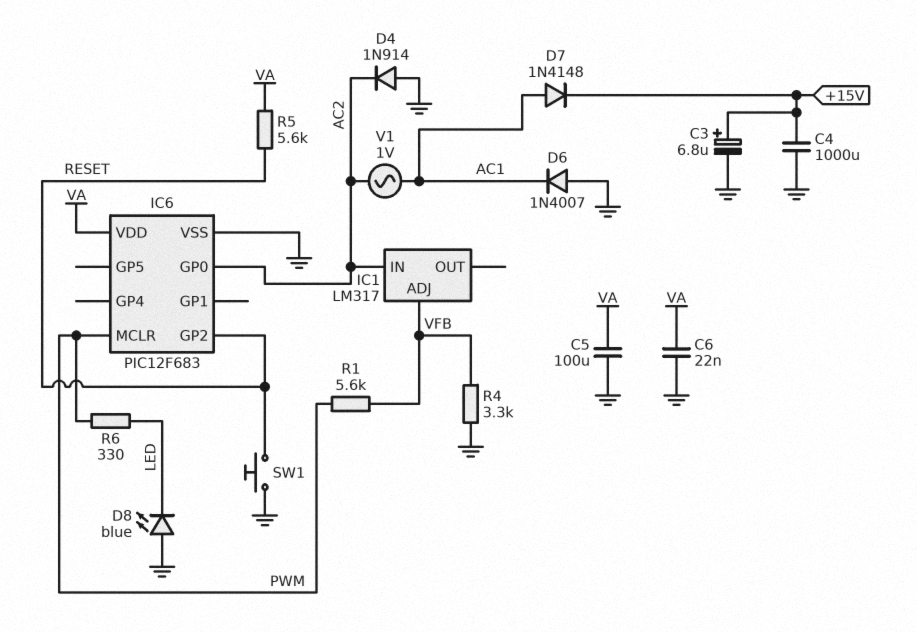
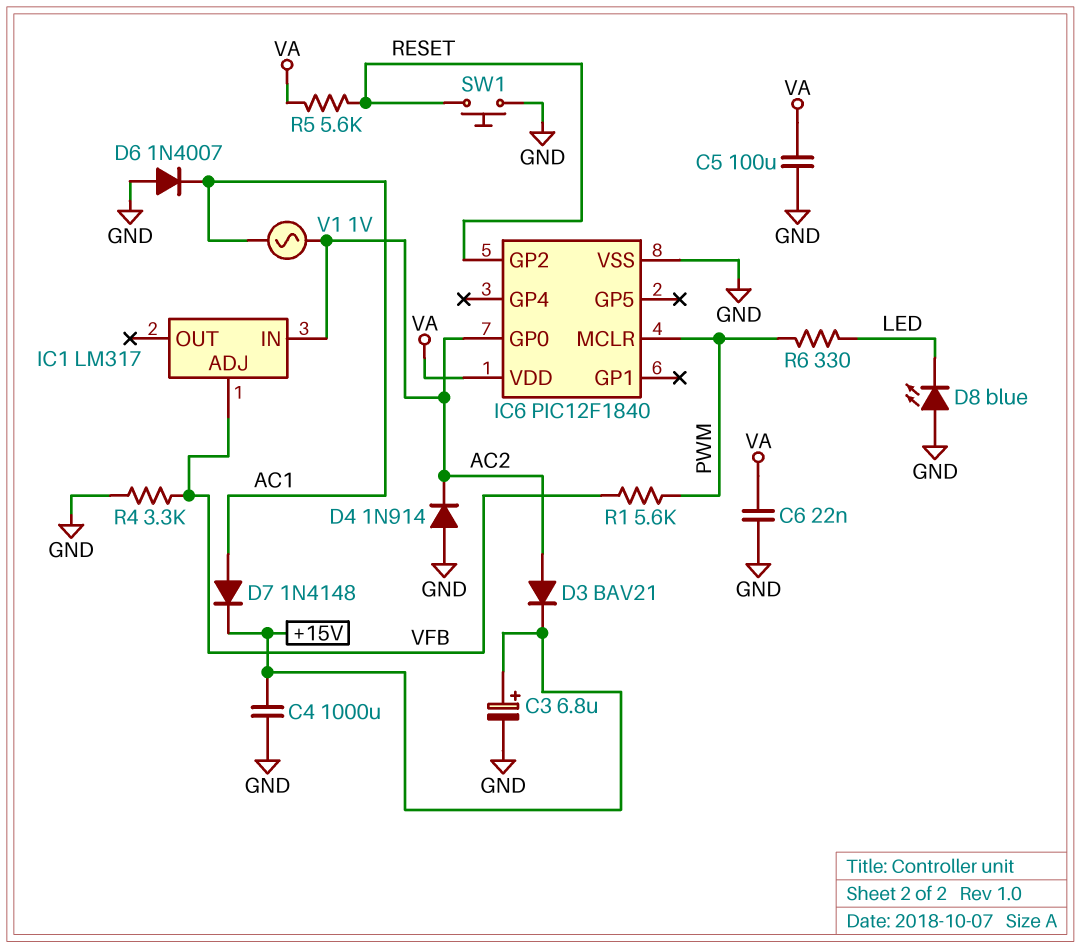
D3: none -> diode BAV21 (A AC2, K +15V)
IC6: PIC12F683 -> PIC12F1840

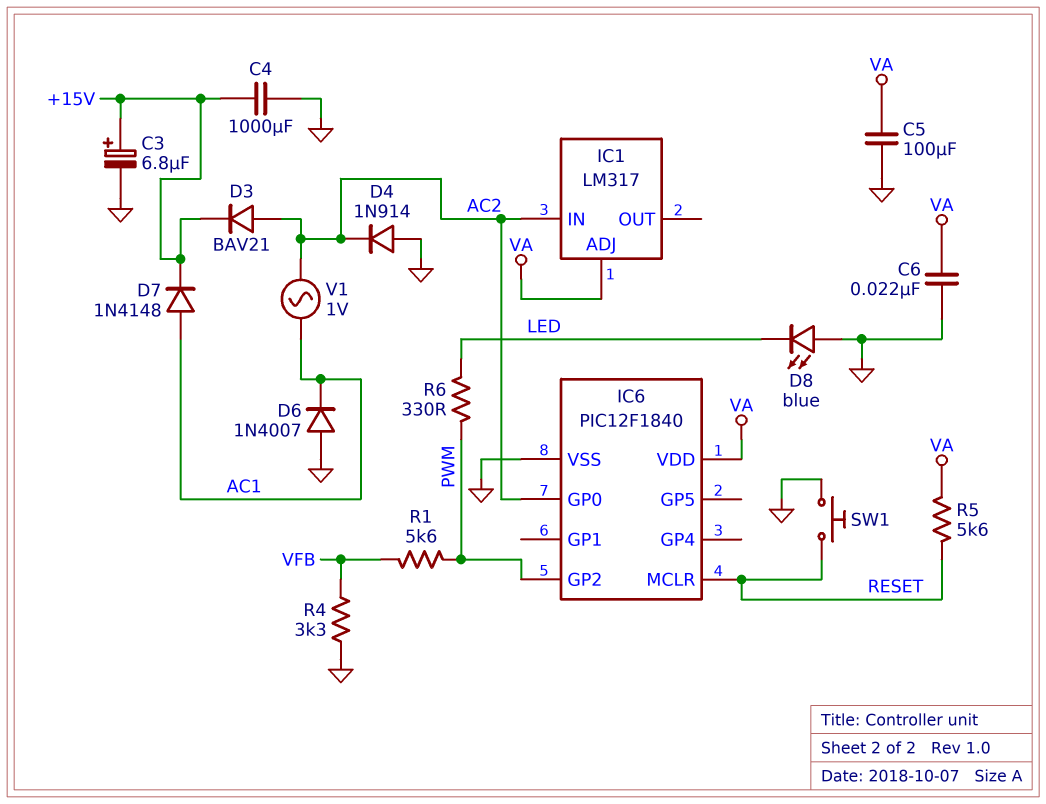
IC1 pin ADJ: VFB -> VA
IC6 pin GP2: RESET -> PWM
IC6 pin MCLR: PWM -> RESET

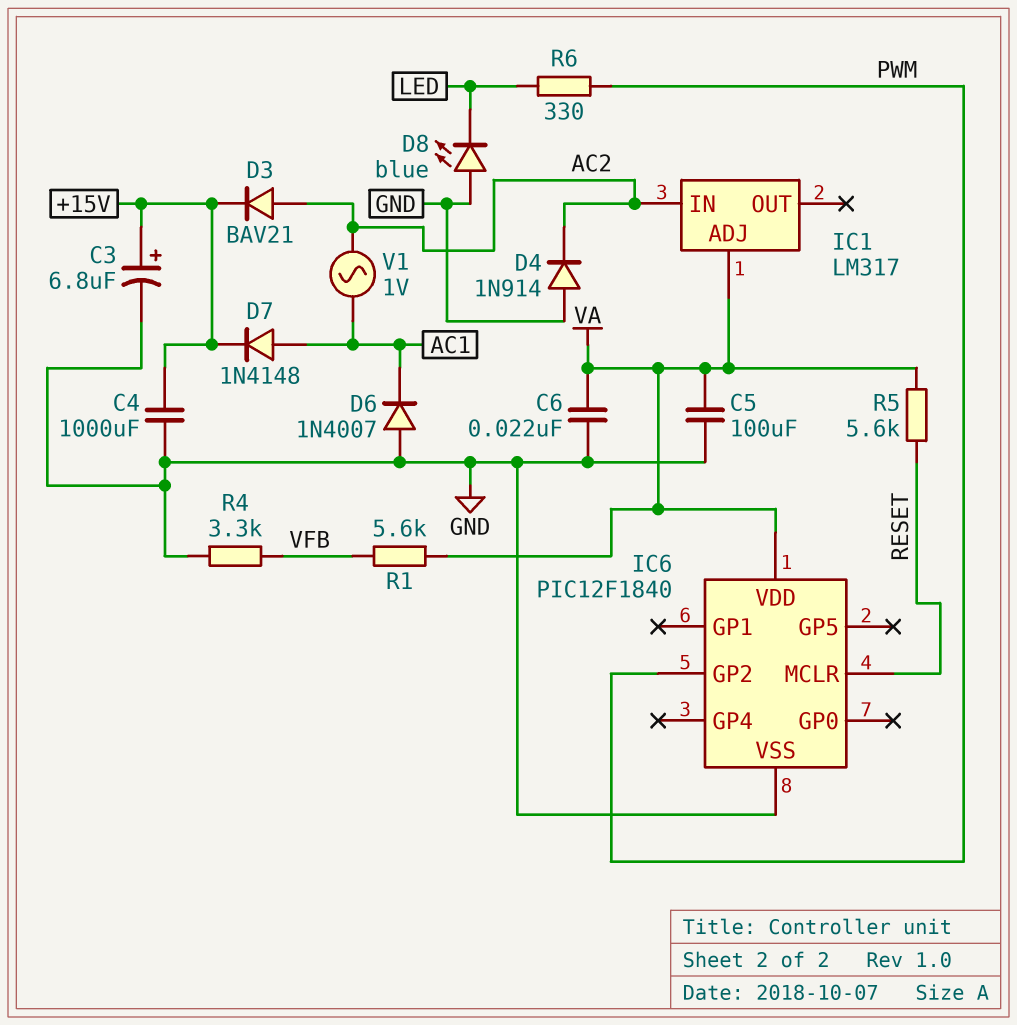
IC6 pin GP0: AC2 -> none
R1: 5.6k (PWM, VFB) -> 5.6k (VA, VFB)
SW1: button (GND, RESET) -> none

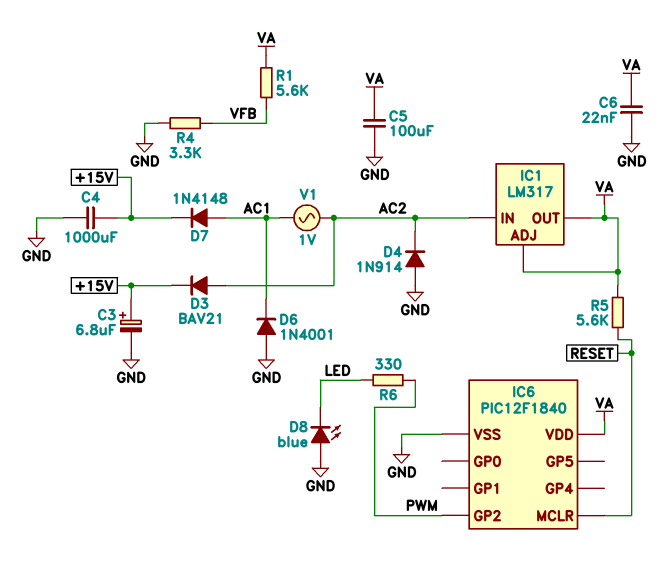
D6: diode 1N4007 (A GND, K AC1) -> diode 1N4001 (A GND, K AC1)
IC1 pin OUT: none -> VA

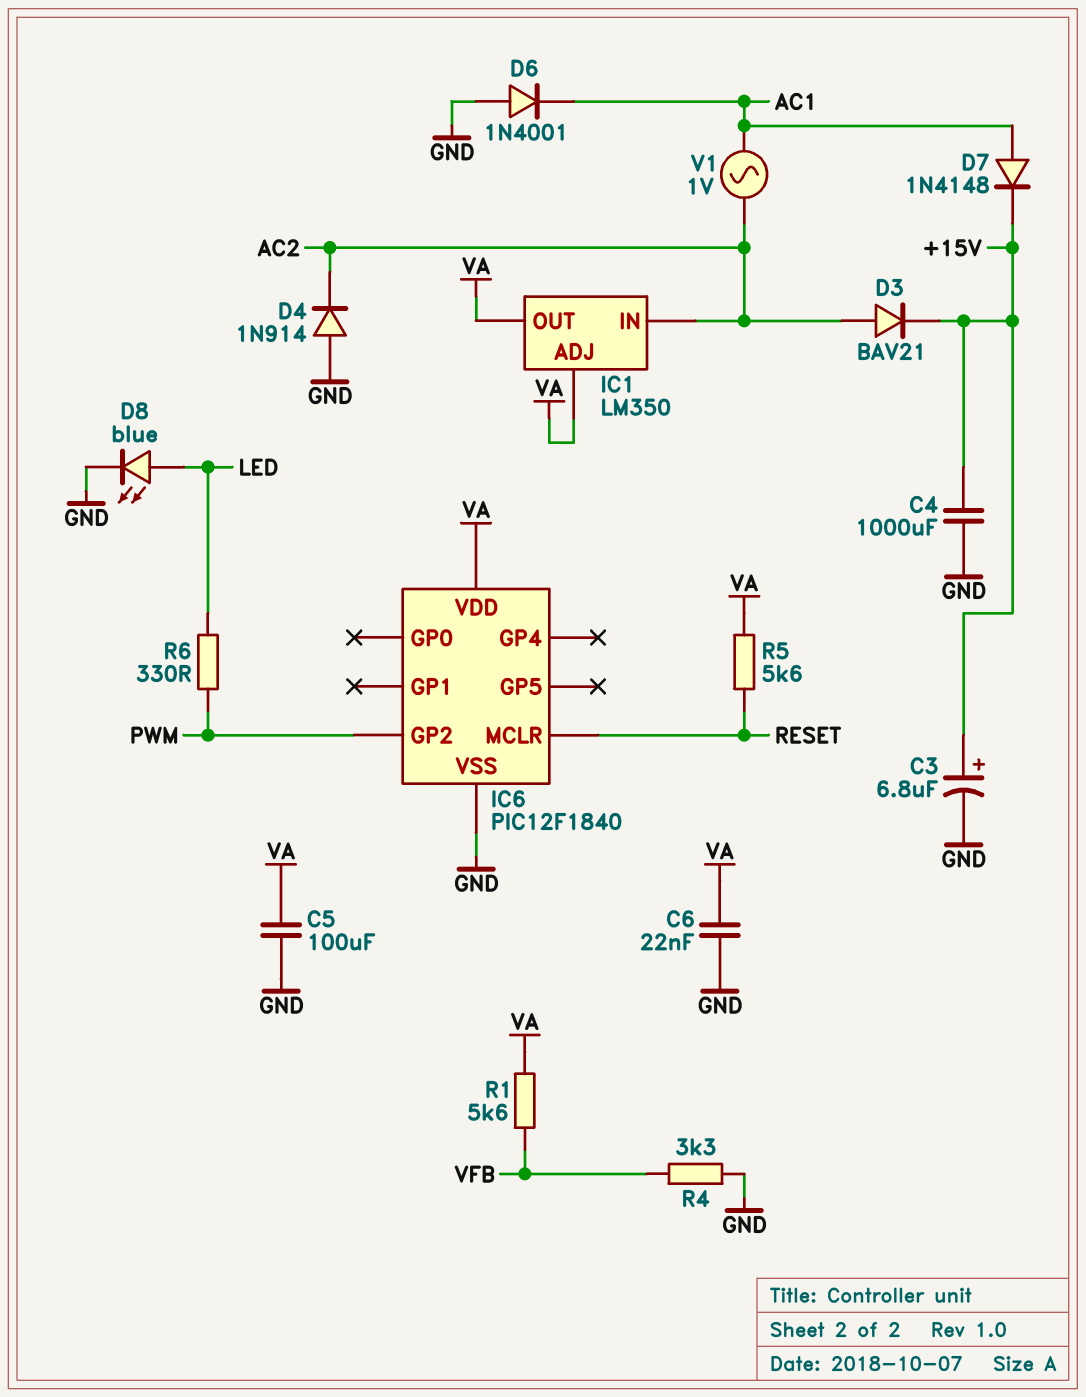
D8: LED blue (A GND, K LED) -> LED blue (A LED, K GND)
IC1: LM317 -> LM350

